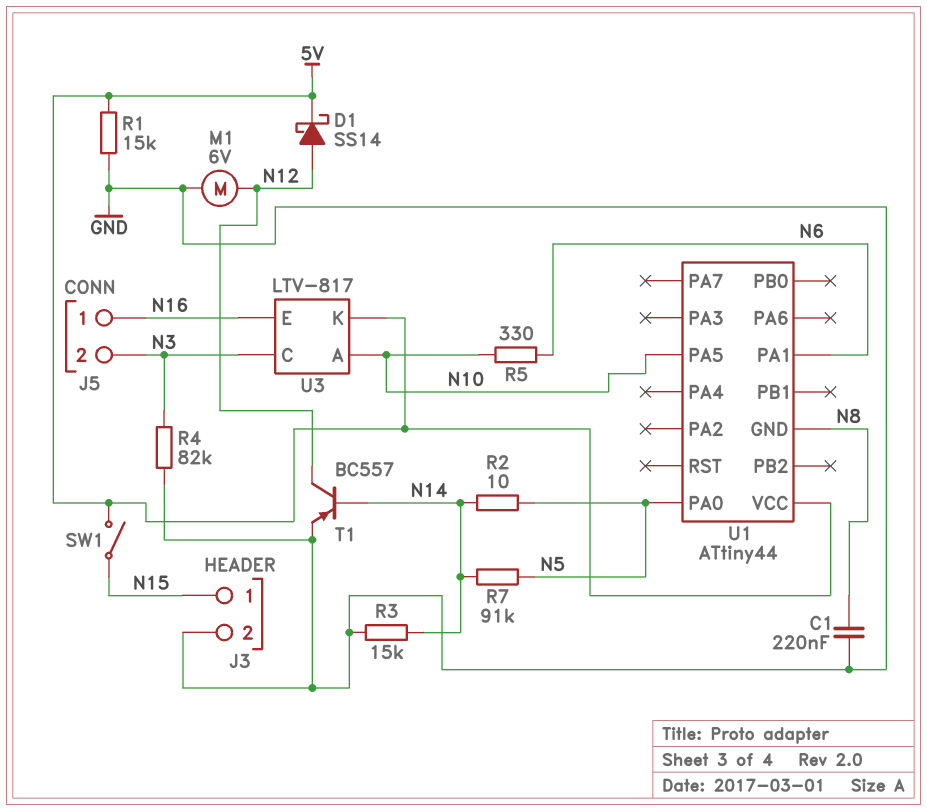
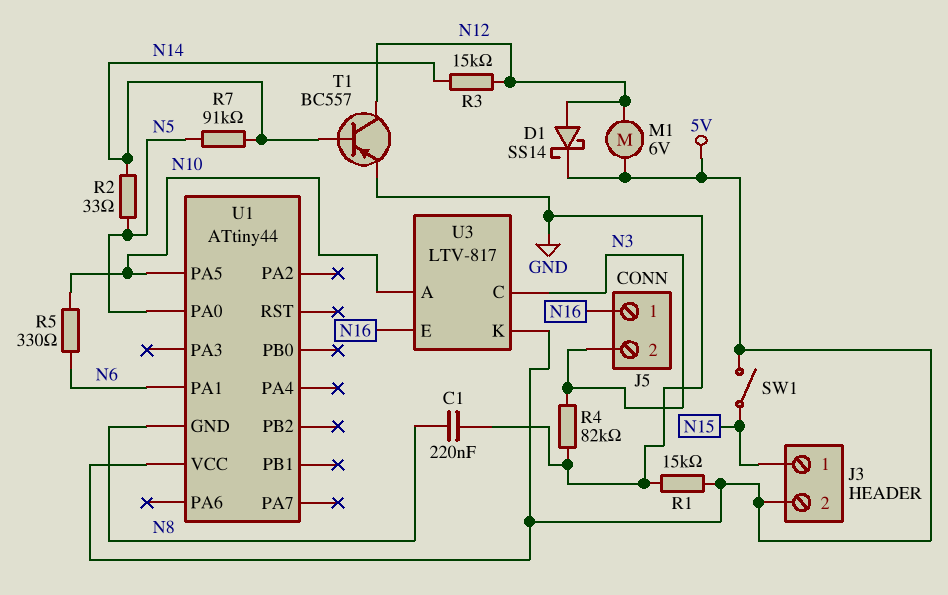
J3 pin 2: GND -> 5V
M1: motor 6V (GND, N12) -> motor 6V (5V, N12)
R2: 10 (N5, N14) -> 33 (N5, N14)
R3: 15k (GND, N14) -> 15k (N12, N14)

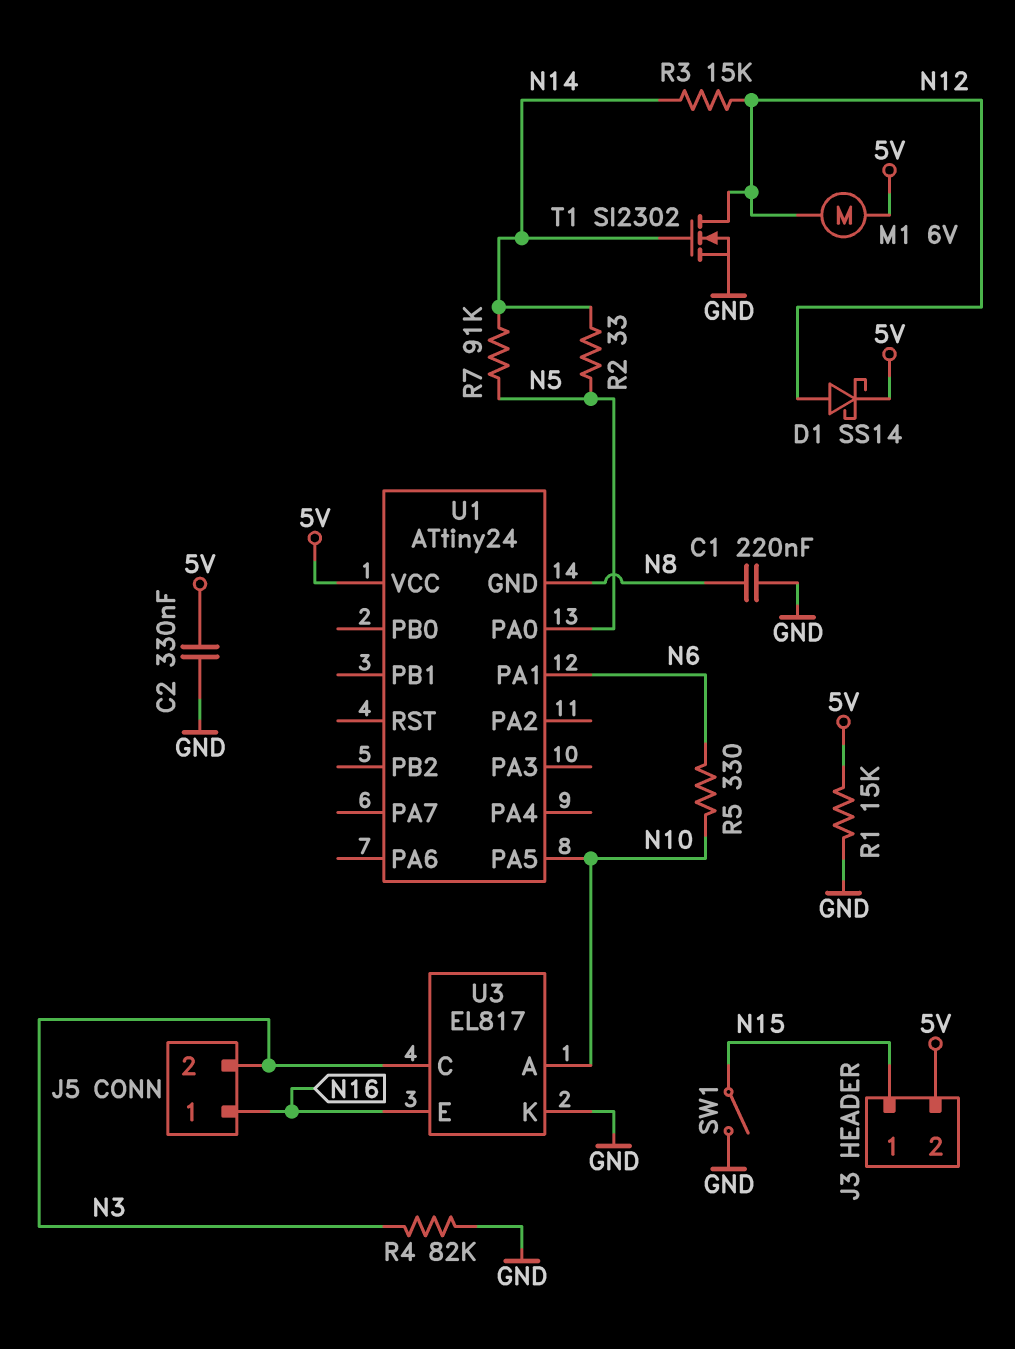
C2: none -> 330nF (5V, GND)
SW1: switch (5V, N15) -> switch (GND, N15)
T1: PNP BC557 (B N14, C N12, E GND) -> NMOS SI2302 (G N14, D N12, S GND)
U1: ATtiny44 -> ATtiny24
U3: LTV-817 -> EL817
U3 pin K: 5V -> GND

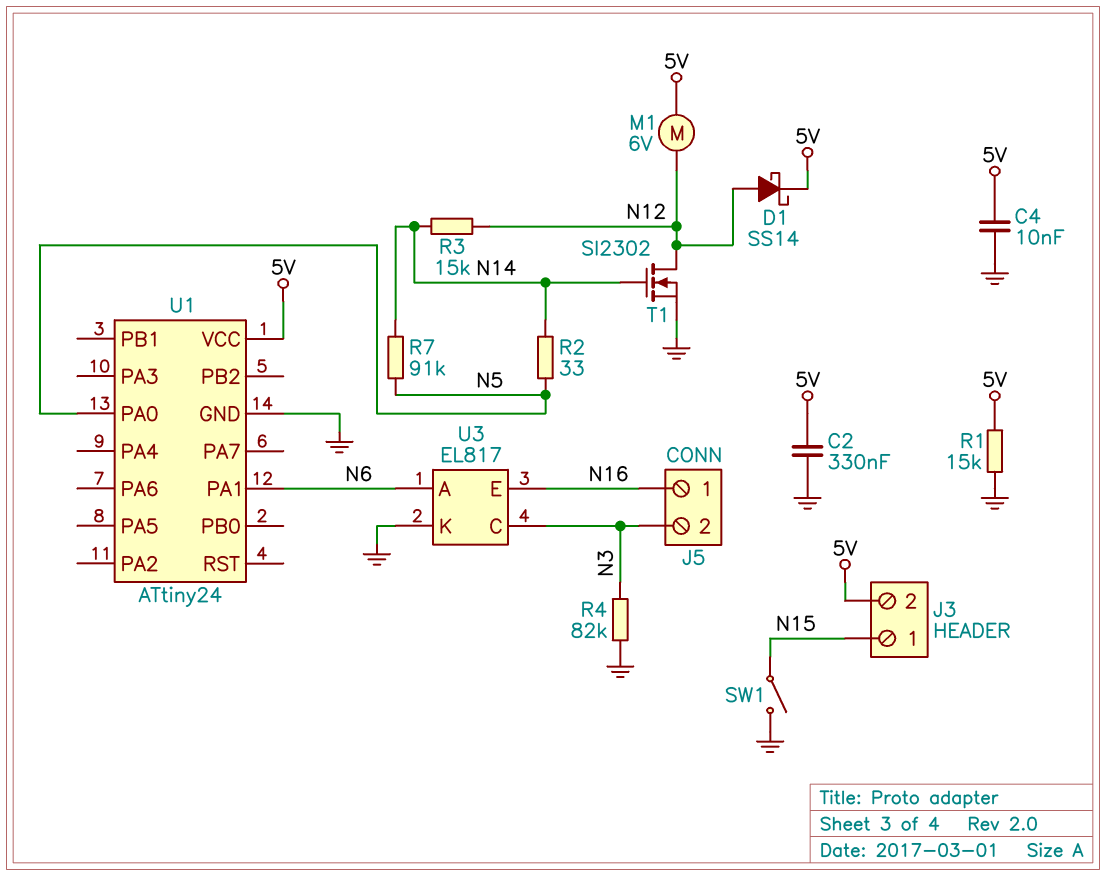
C1: 220nF (GND, N8) -> none
C4: none -> 10nF (5V, GND)
R5: 330 (N6, N10) -> none
U1 pin GND: N8 -> GND
U1 pin PA5: N10 -> none
U3 pin A: N10 -> N6

